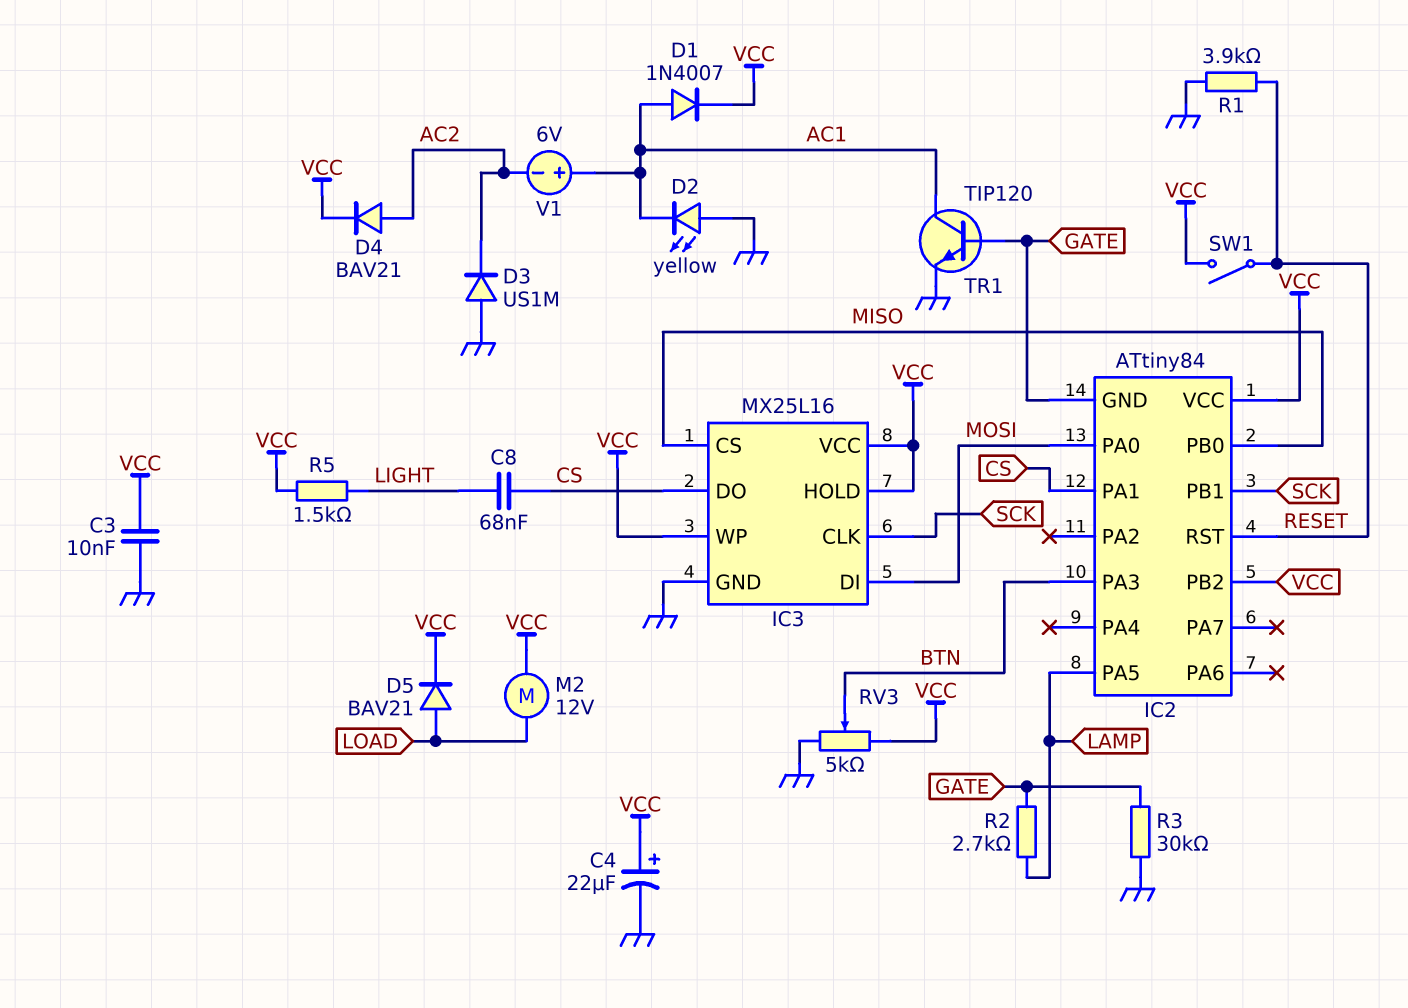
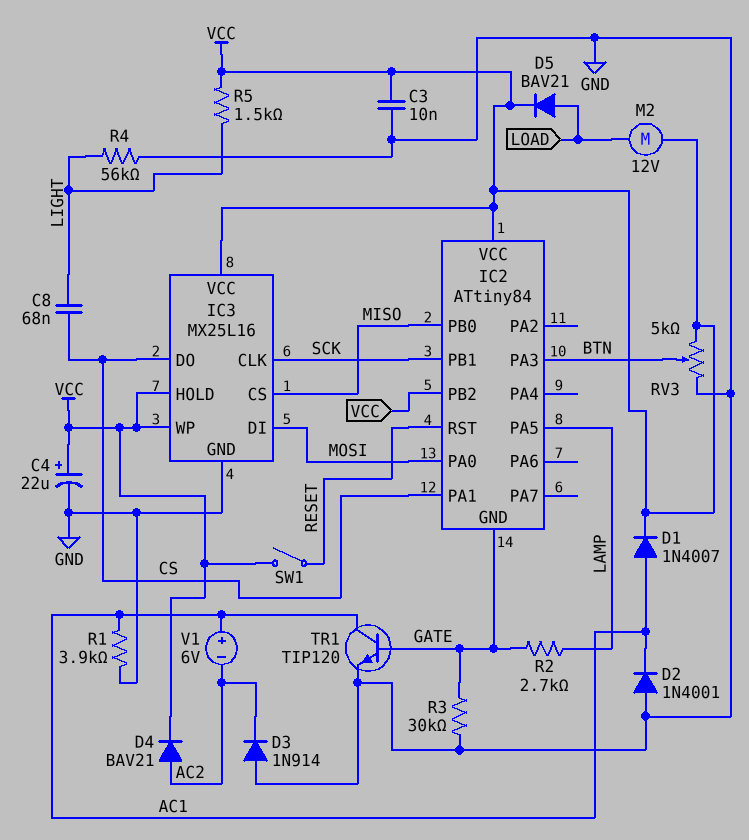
D2: LED yellow (A GND, K AC1) -> diode 1N4001 (A GND, K AC1)
D3: diode US1M (A GND, K AC2) -> diode 1N914 (A GND, K AC2)
R1: 3.9k (GND, RESET) -> 3.9k (AC1, GND)
R4: none -> 56k (GND, LIGHT)

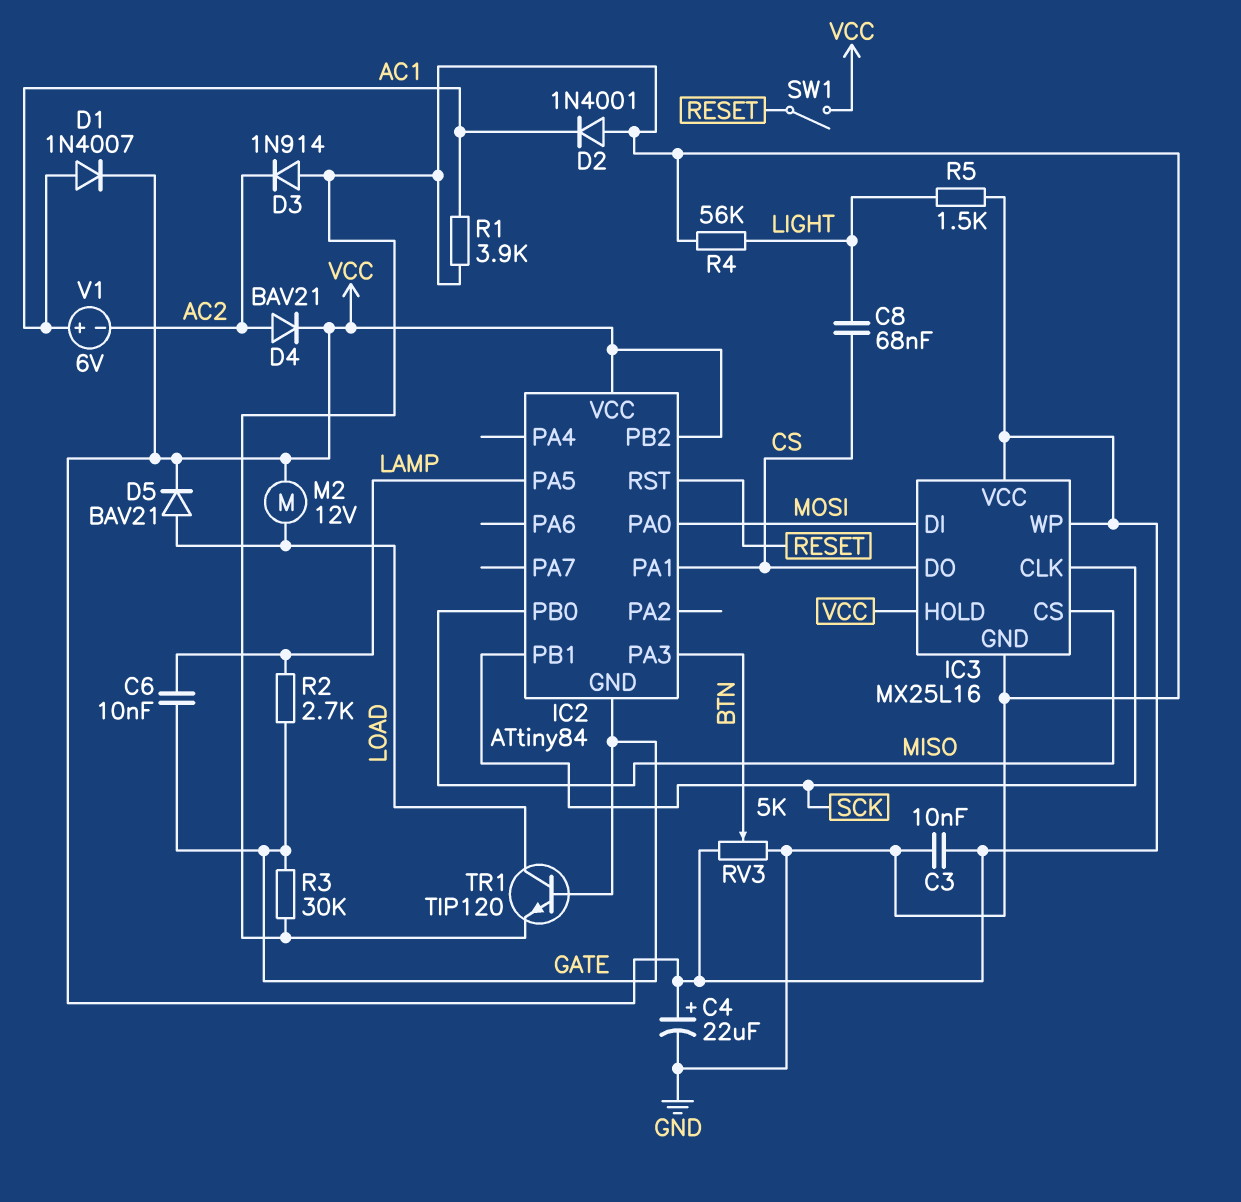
C6: none -> 10nF (GATE, LAMP)
TR1: NPN TIP120 (B GATE, C AC1, E GND) -> NPN TIP120 (B GATE, C LOAD, E GND)

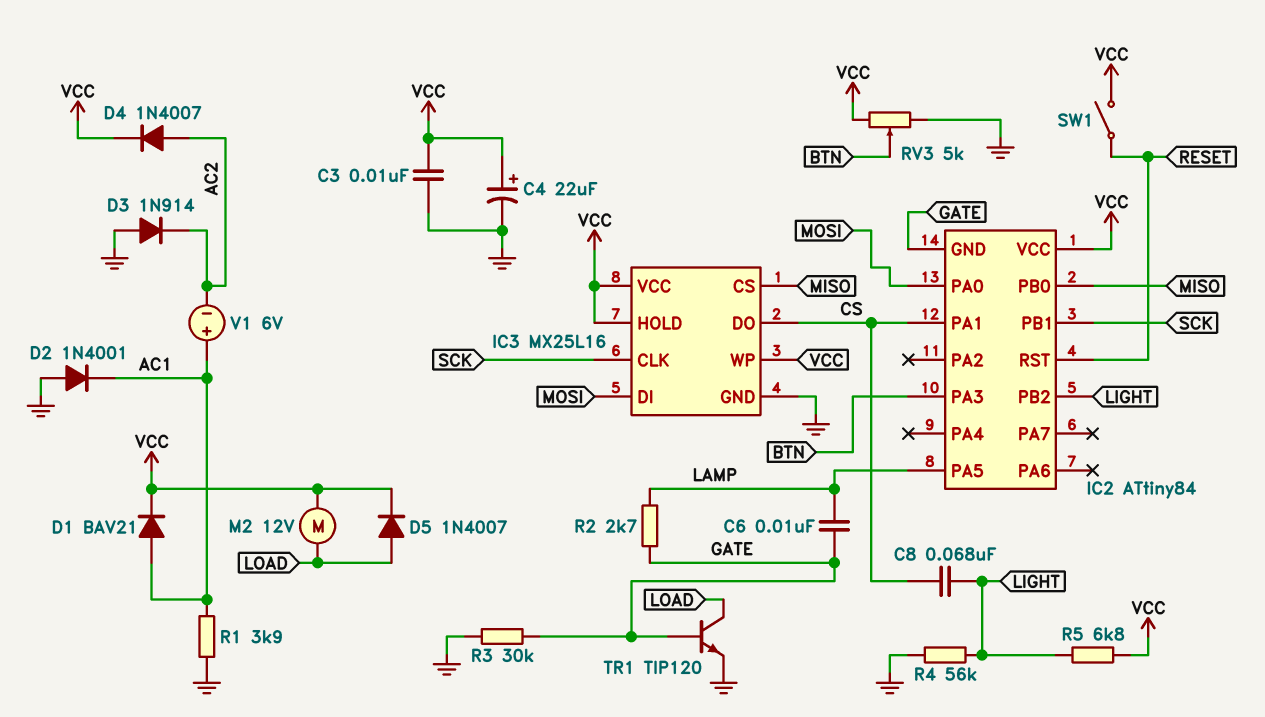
D1: diode 1N4007 (A AC1, K VCC) -> diode BAV21 (A AC1, K VCC)
D4: diode BAV21 (A AC2, K VCC) -> diode 1N4007 (A AC2, K VCC)
D5: diode BAV21 (A LOAD, K VCC) -> diode 1N4007 (A LOAD, K VCC)
IC2 pin PB2: VCC -> LIGHT
R5: 1.5k (LIGHT, VCC) -> 6.8k (LIGHT, VCC)

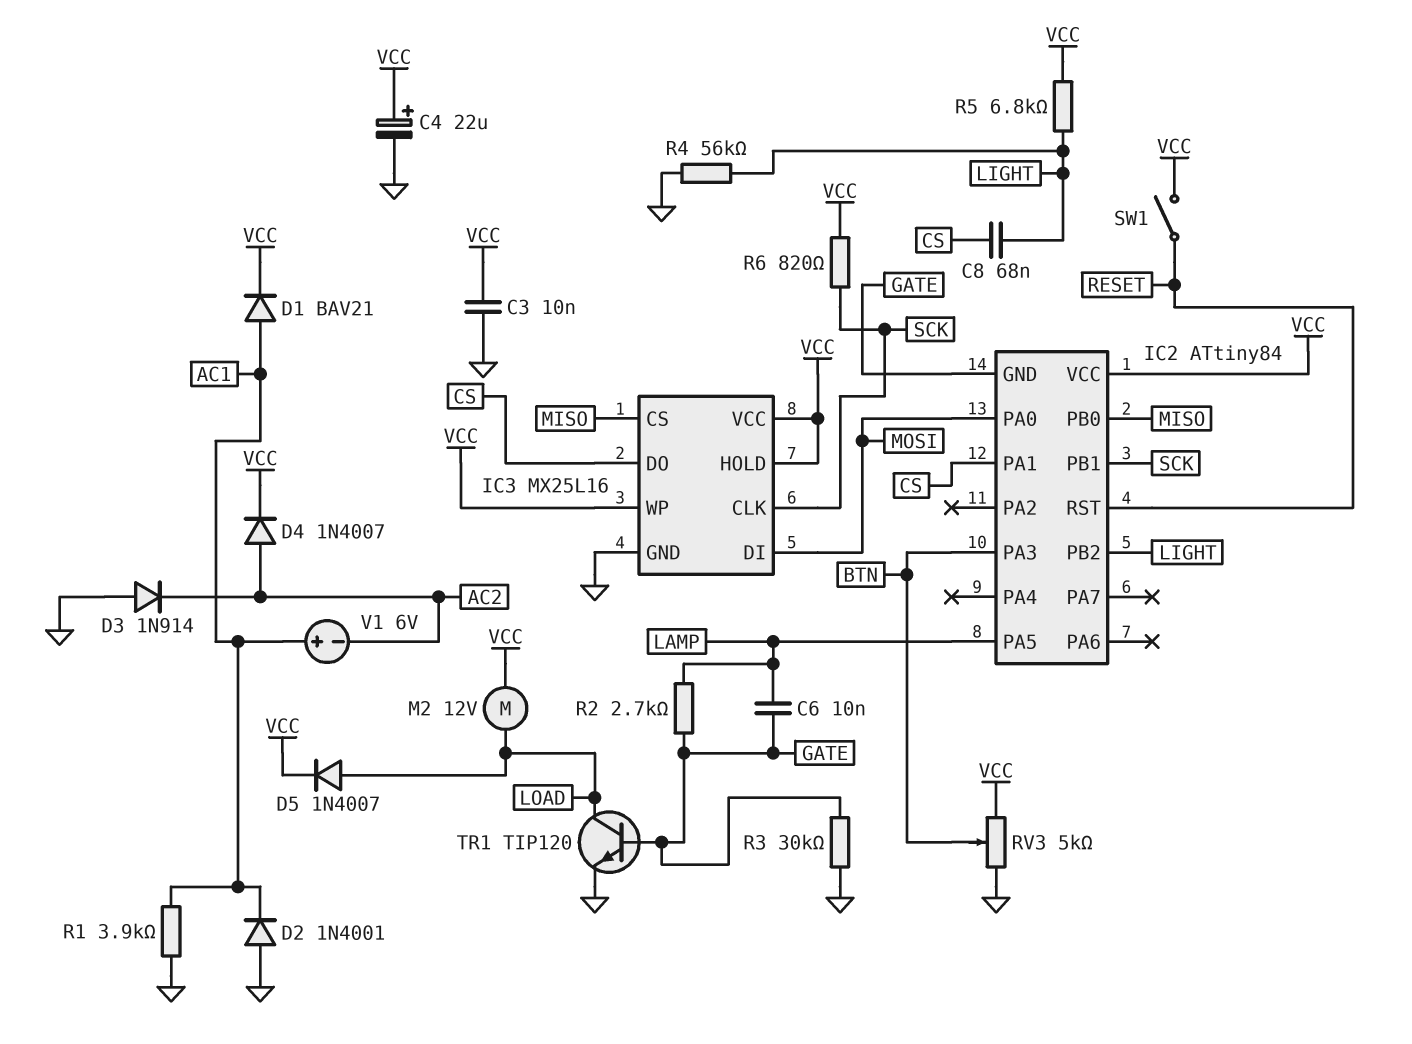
R6: none -> 820 (SCK, VCC)

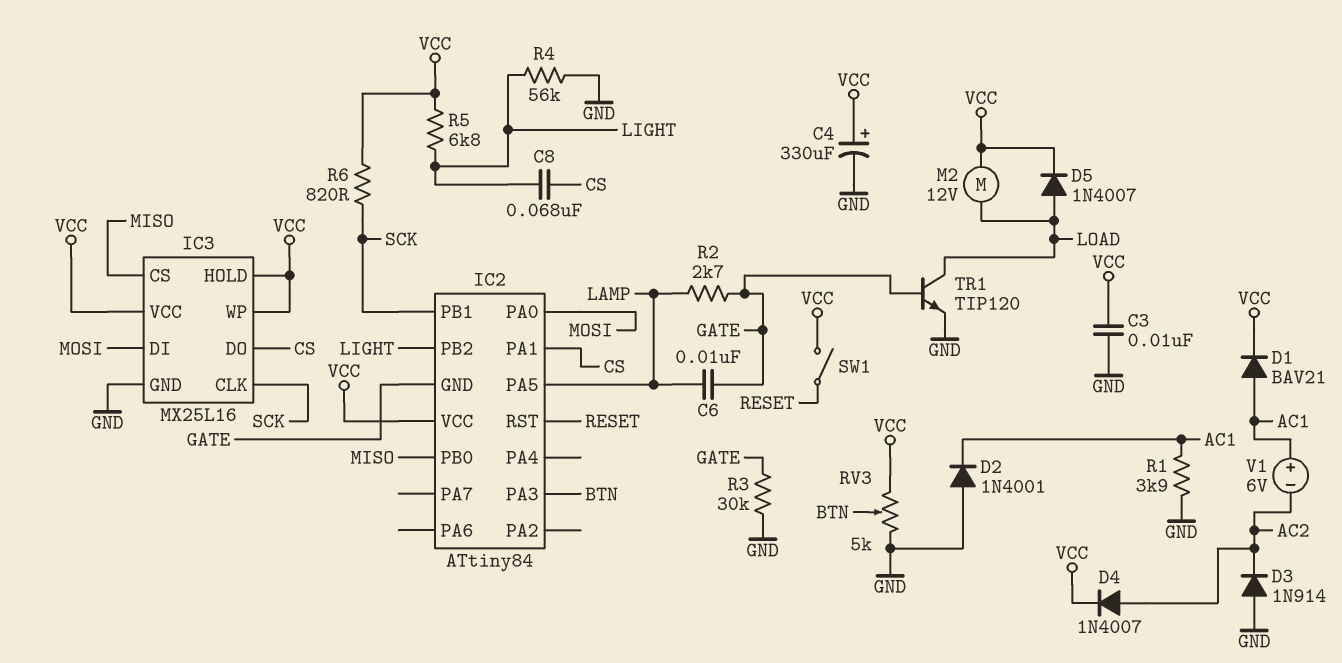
C4: 22uF (plus VCC, minus GND) -> 330uF (plus VCC, minus GND)

